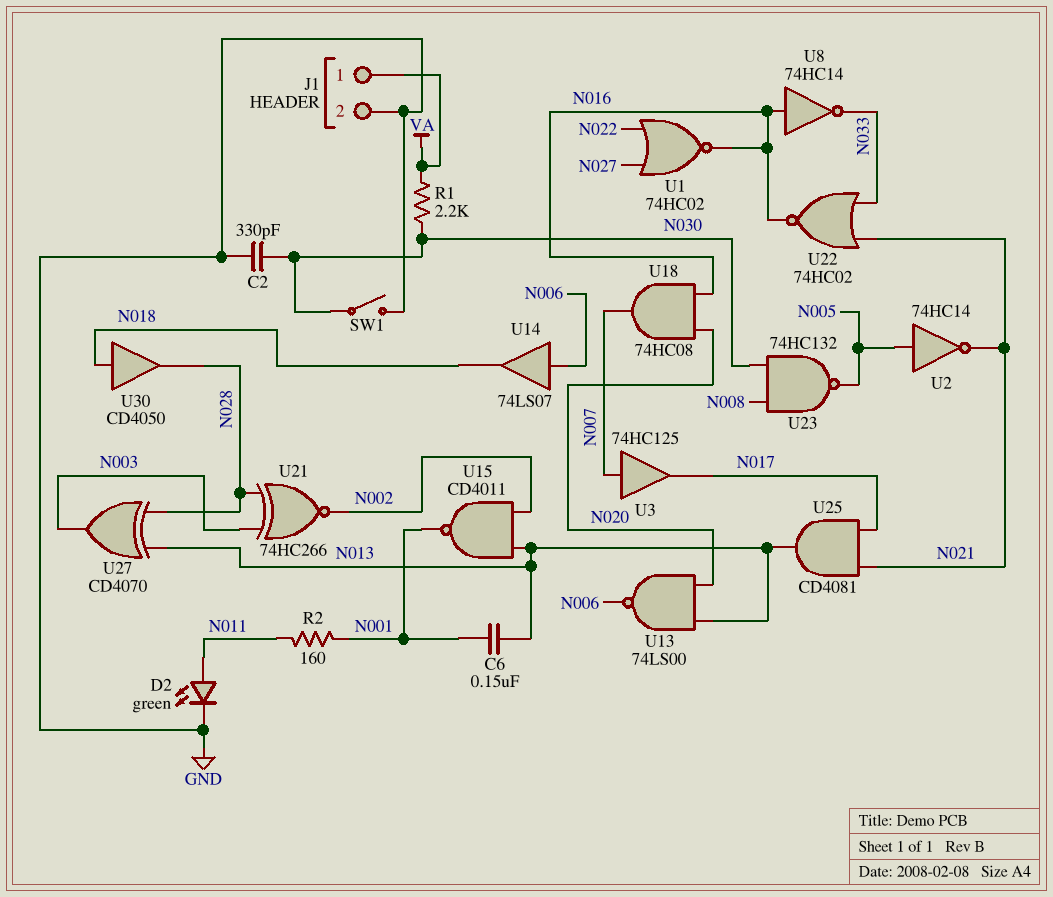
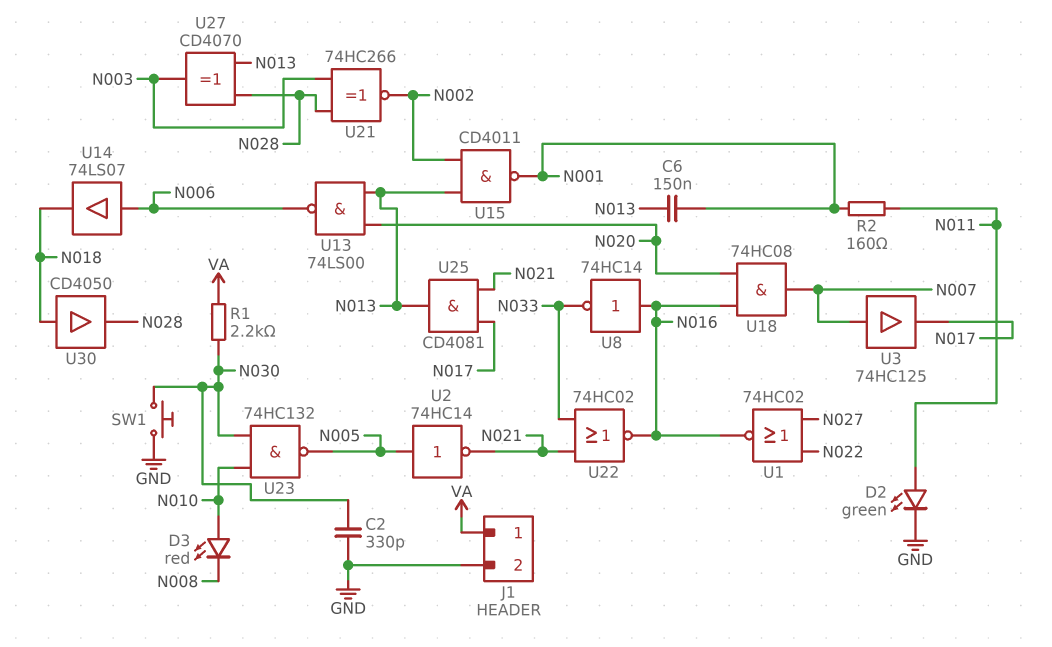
D3: none -> LED red (A N010, K N008)
SW1: switch (GND, N030) -> button (GND, N030)
U23: NAND 74HC132 (in N008, in N030, out N005) -> NAND 74HC132 (in N010, in N030, out N005)

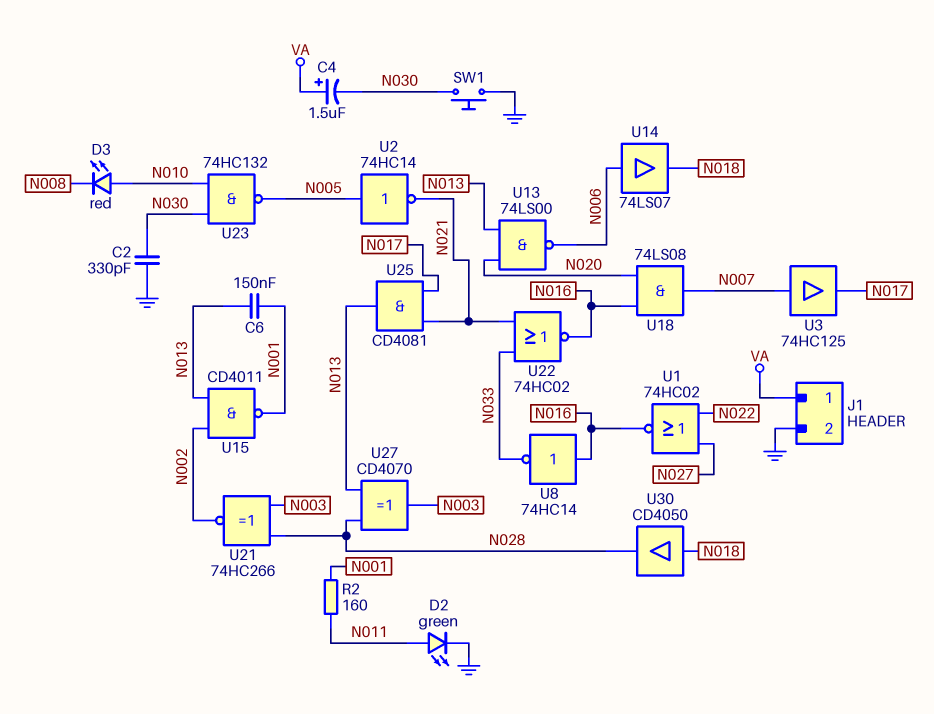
C4: none -> 1.5uF (plus VA, minus N030)
R1: 2.2k (N030, VA) -> none
U18: AND 74HC08 (in N016, in N020, out N007) -> AND 74LS08 (in N016, in N020, out N007)

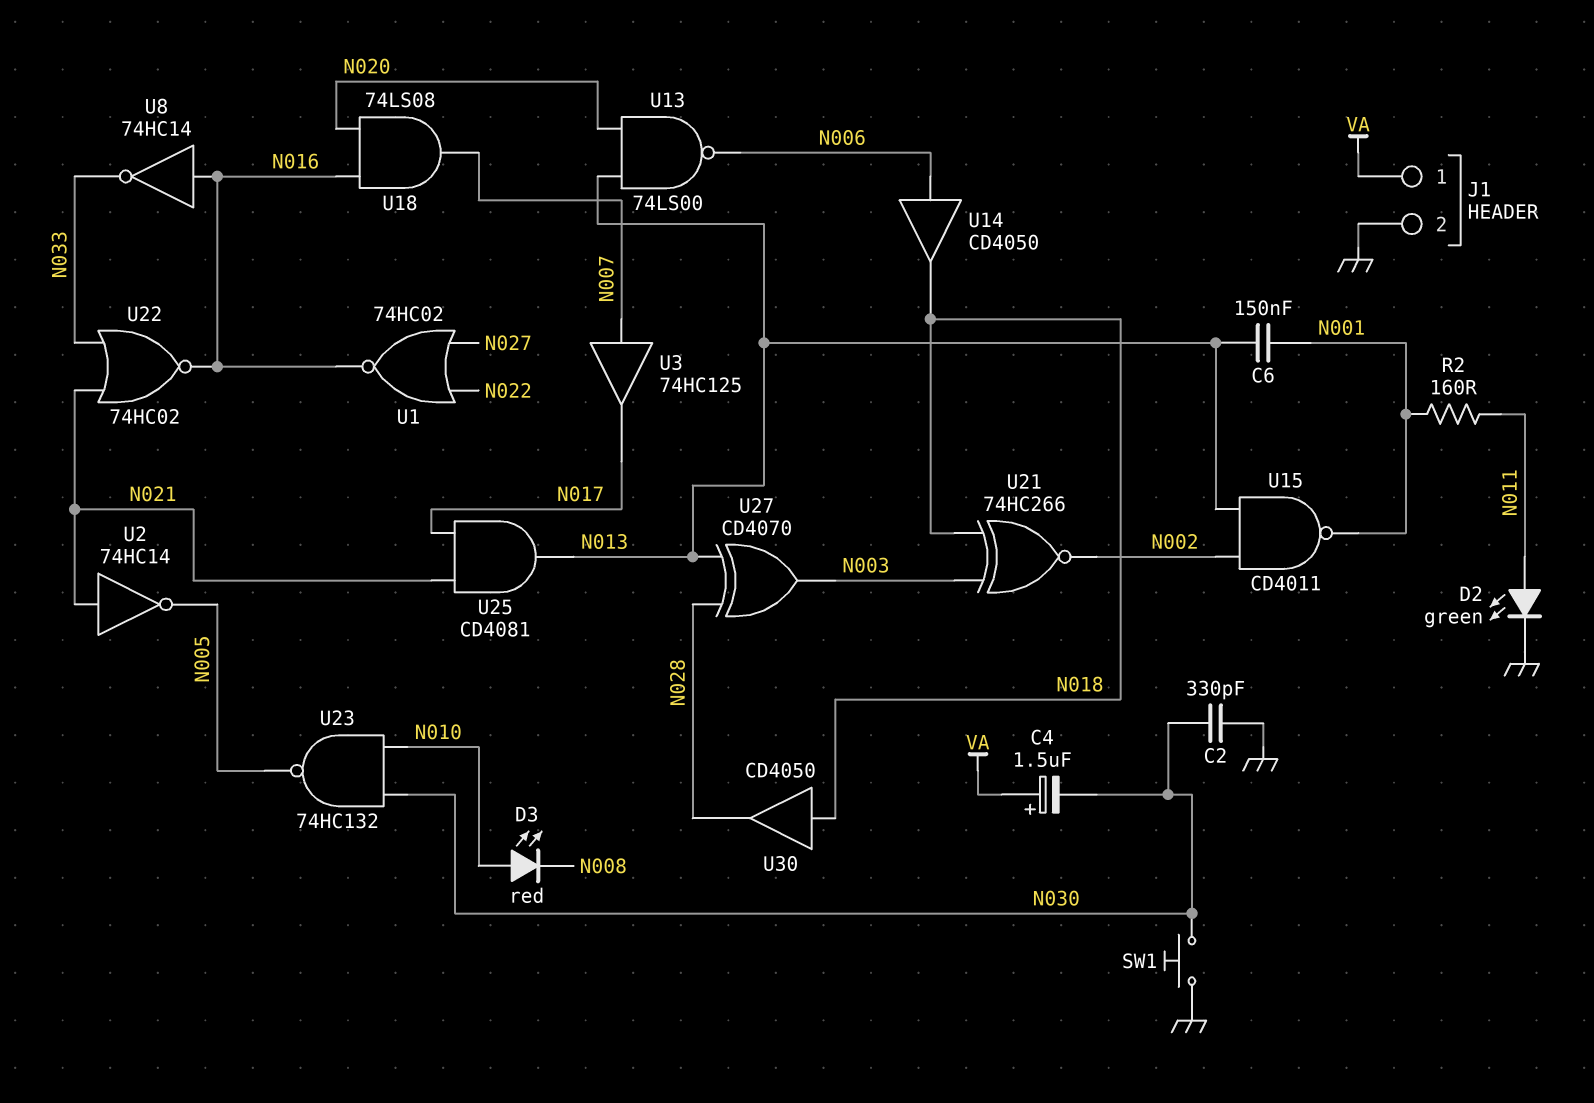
U2: NOT 74HC14 (in N005, out N021) -> NOT 74HC14 (in N021, out N005)
U14: buffer 74LS07 (in N006, out N018) -> buffer CD4050 (in N006, out N018)
U21: XNOR 74HC266 (in N003, in N028, out N002) -> XNOR 74HC266 (in N003, in N018, out N002)

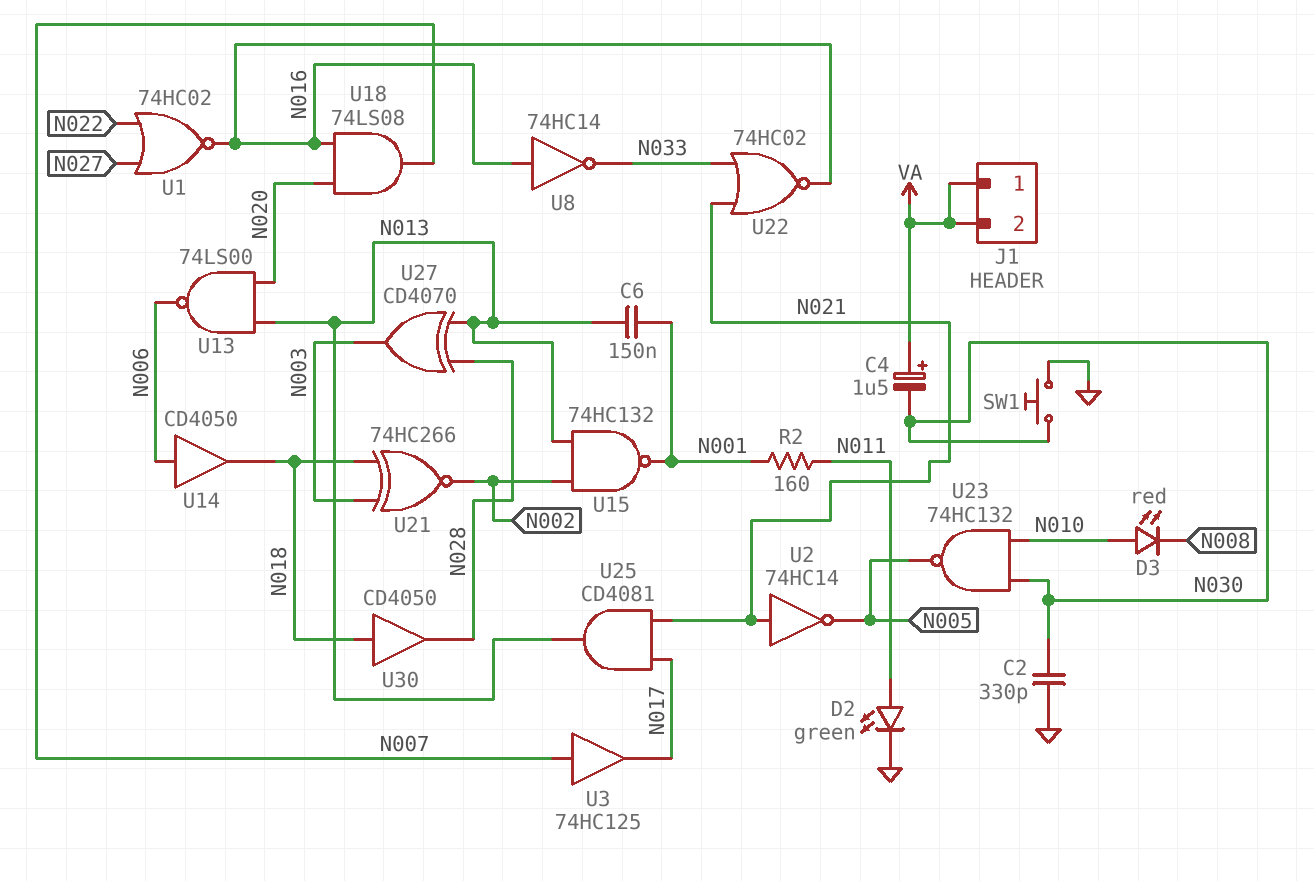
J1 pin 2: GND -> VA
U15: NAND CD4011 (in N002, in N013, out N001) -> NAND 74HC132 (in N002, in N013, out N001)

